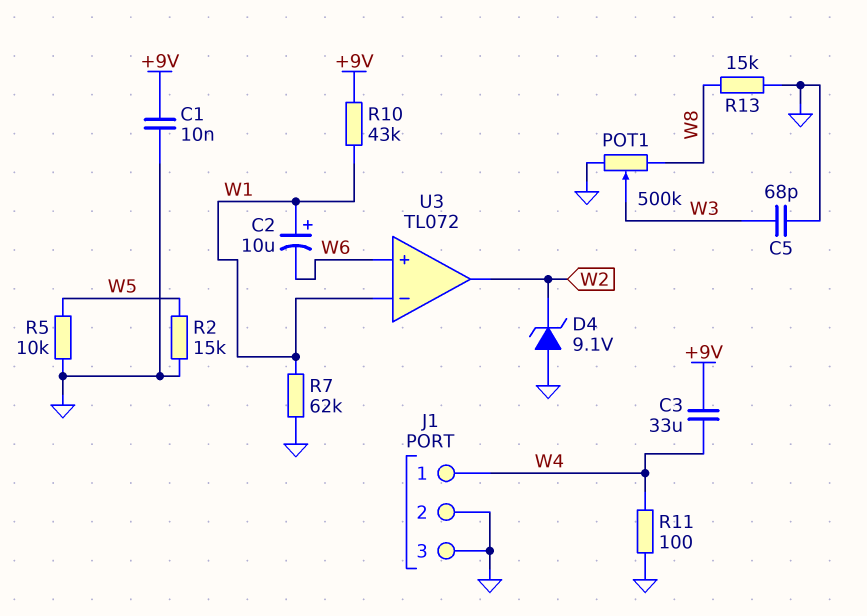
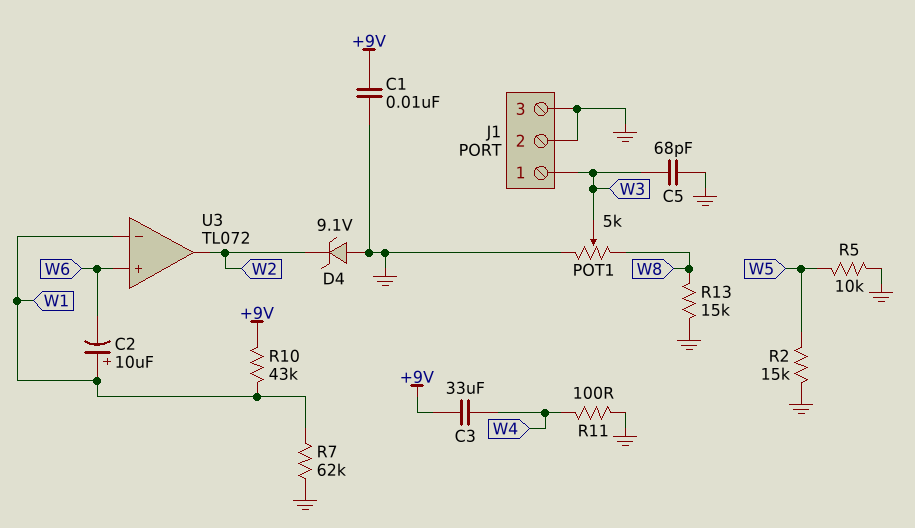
J1 pin 1: W4 -> W3
POT1: 500k (GND, W8, wiper W3) -> 5k (GND, W8, wiper W3)

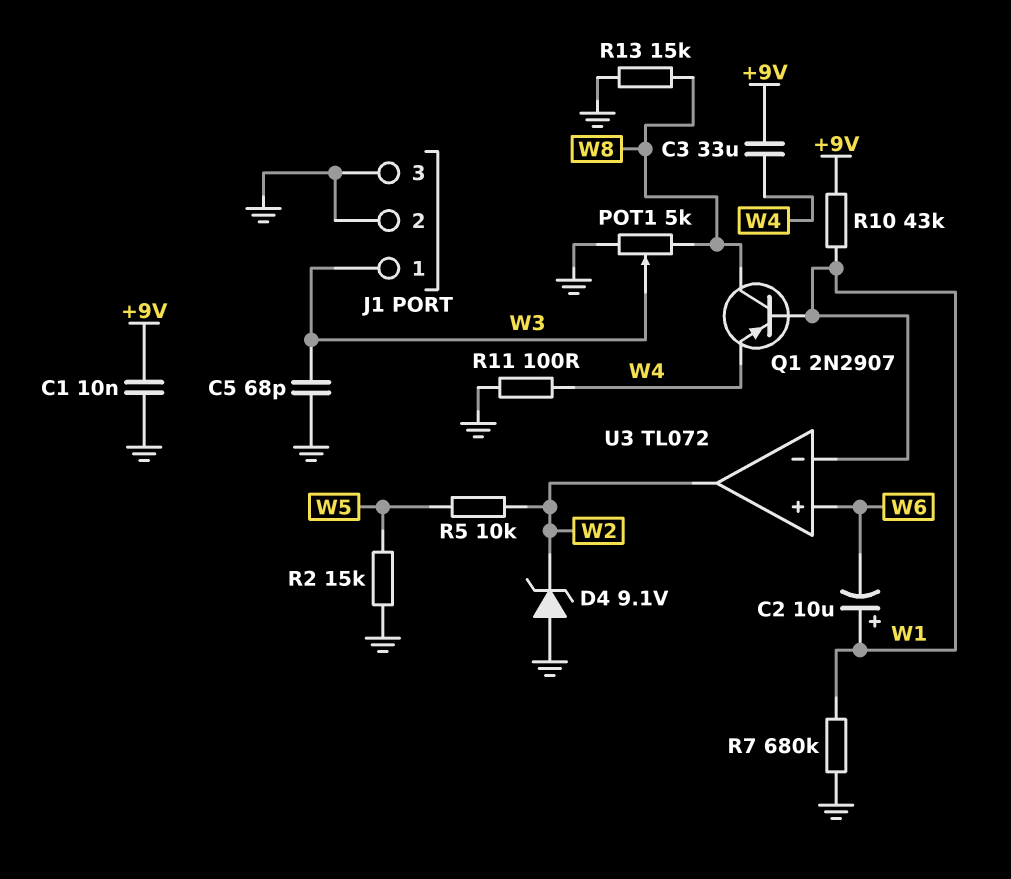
Q1: none -> PNP 2N2907 (B W1, C W8, E W4)
R5: 10k (GND, W5) -> 10k (W2, W5)
R7: 62k (GND, W1) -> 680k (GND, W1)

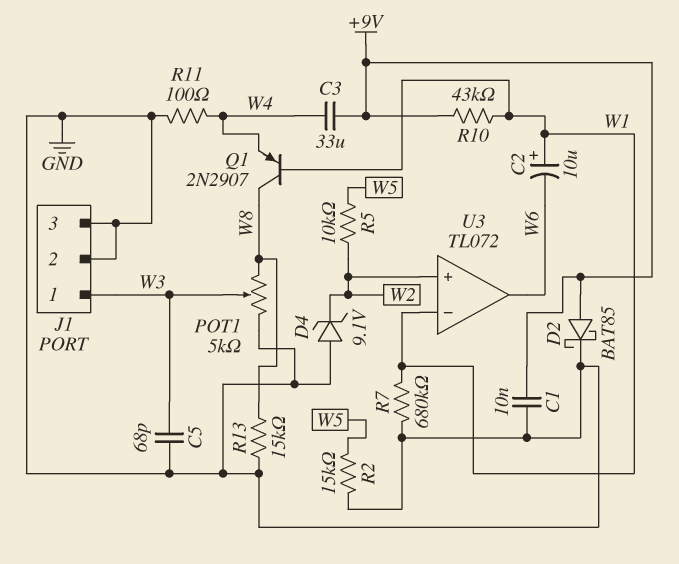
D2: none -> schottky BAT85 (A +9V, K GND)
U3 pin in+: W6 -> W2
U3 pin out: W2 -> W6

